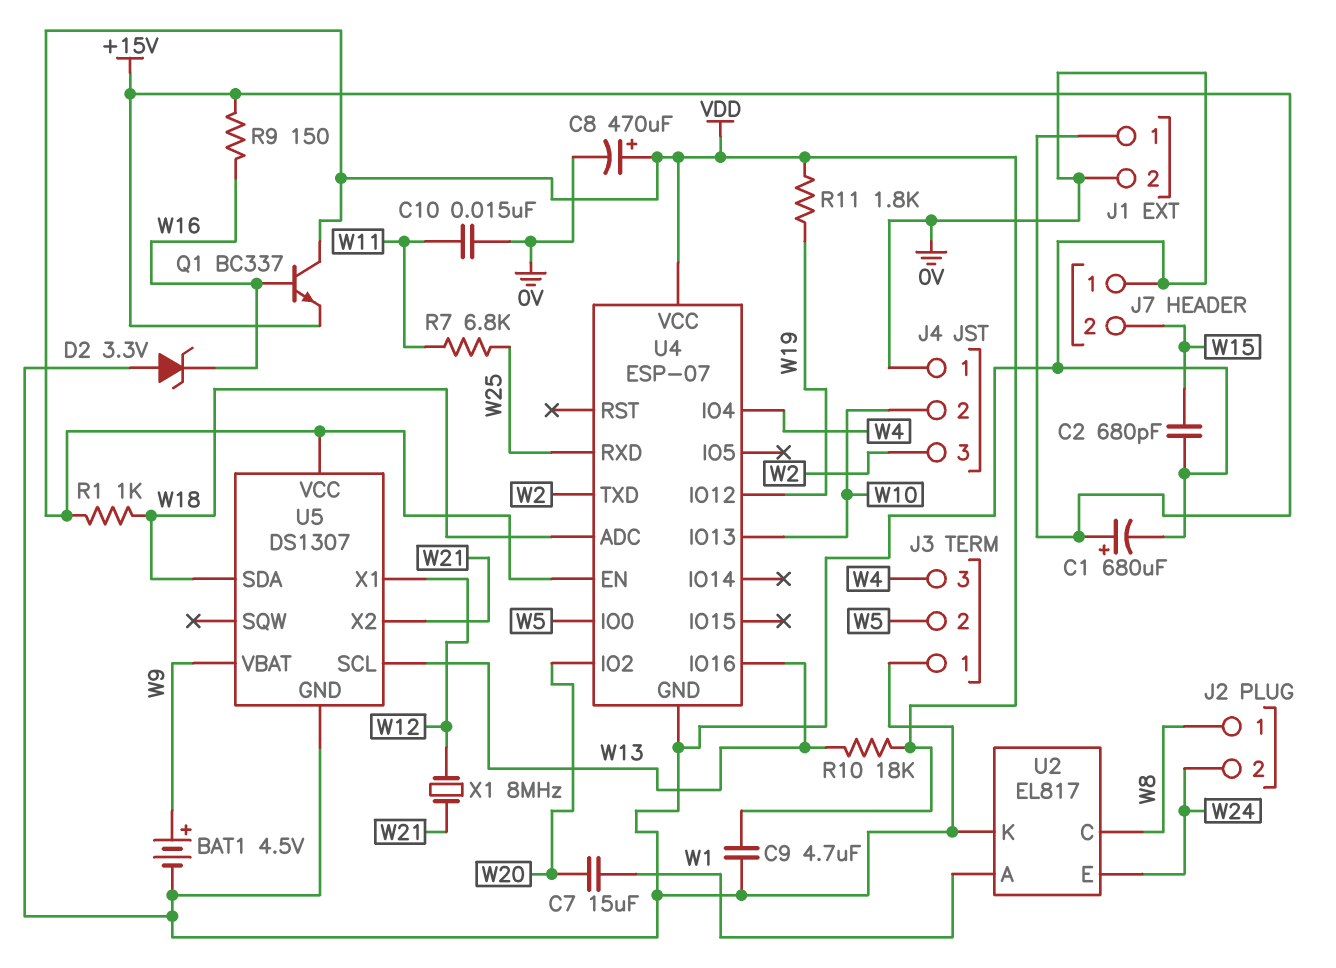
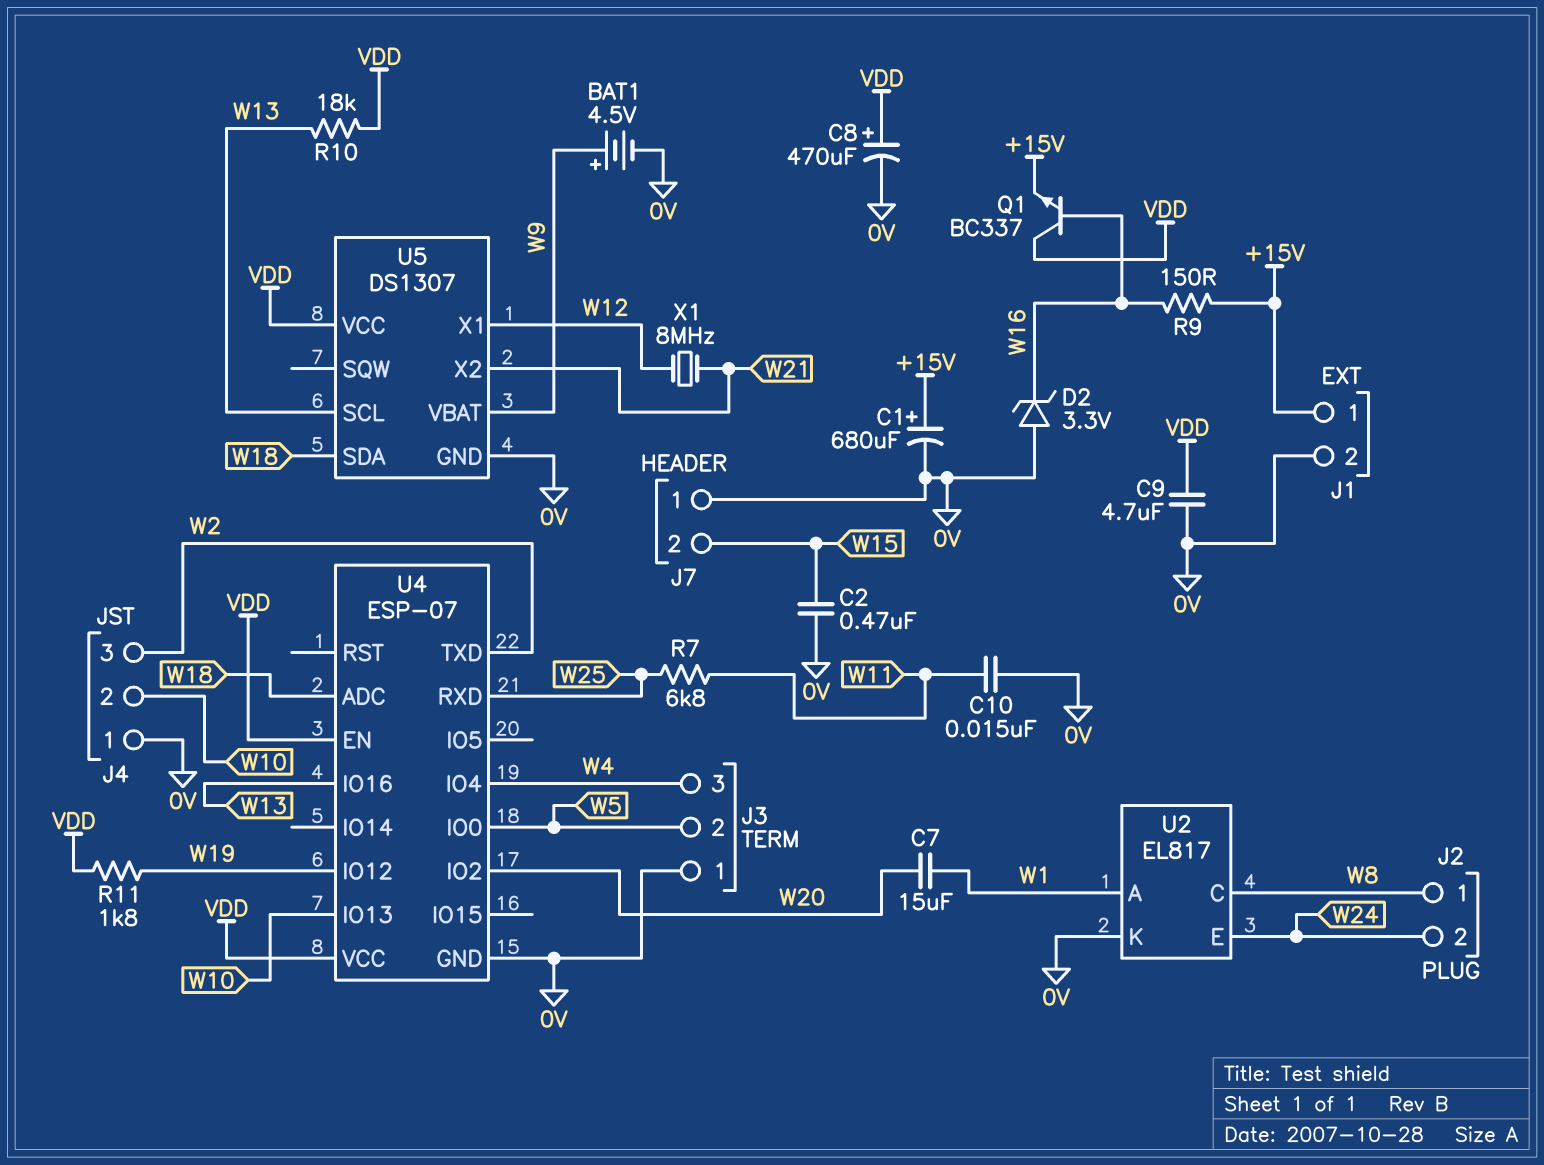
C2: 680pF (0V, W15) -> 470nF (0V, W15)
R1: 1k (VDD, W18) -> none

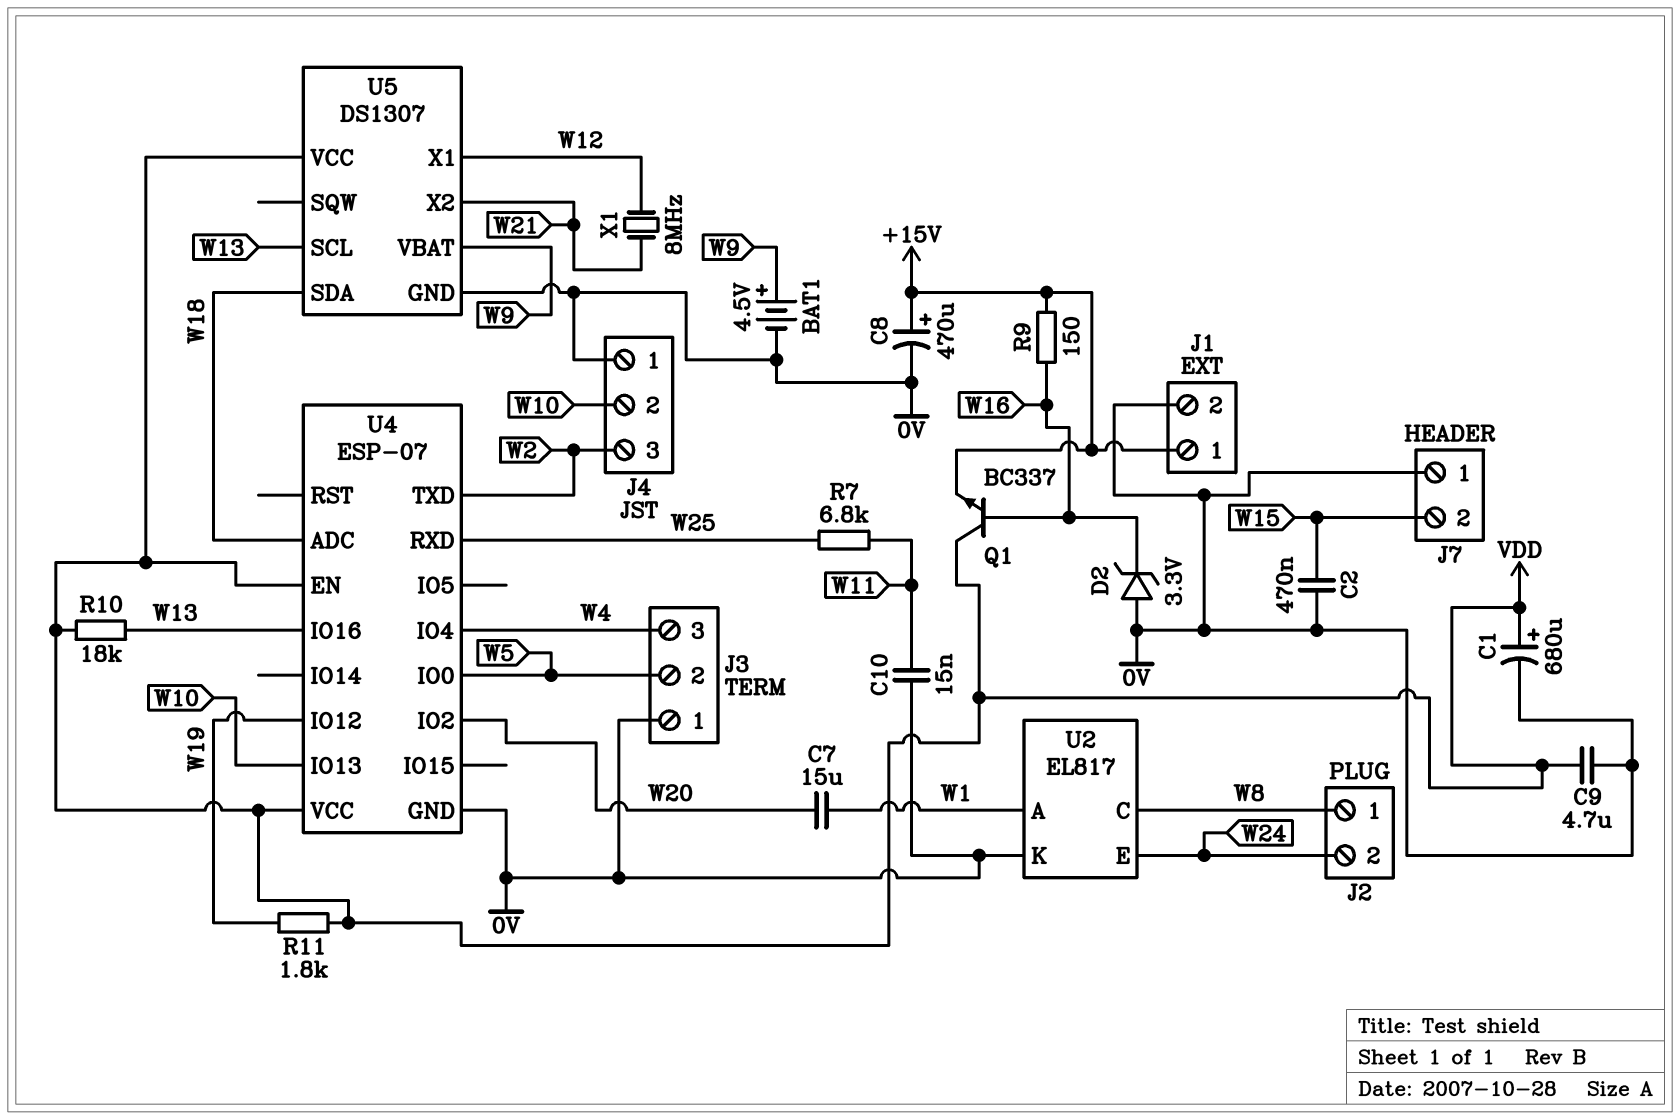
C1: 680uF (plus +15V, minus 0V) -> 680uF (plus VDD, minus 0V)
C8: 470uF (plus VDD, minus 0V) -> 470uF (plus +15V, minus 0V)

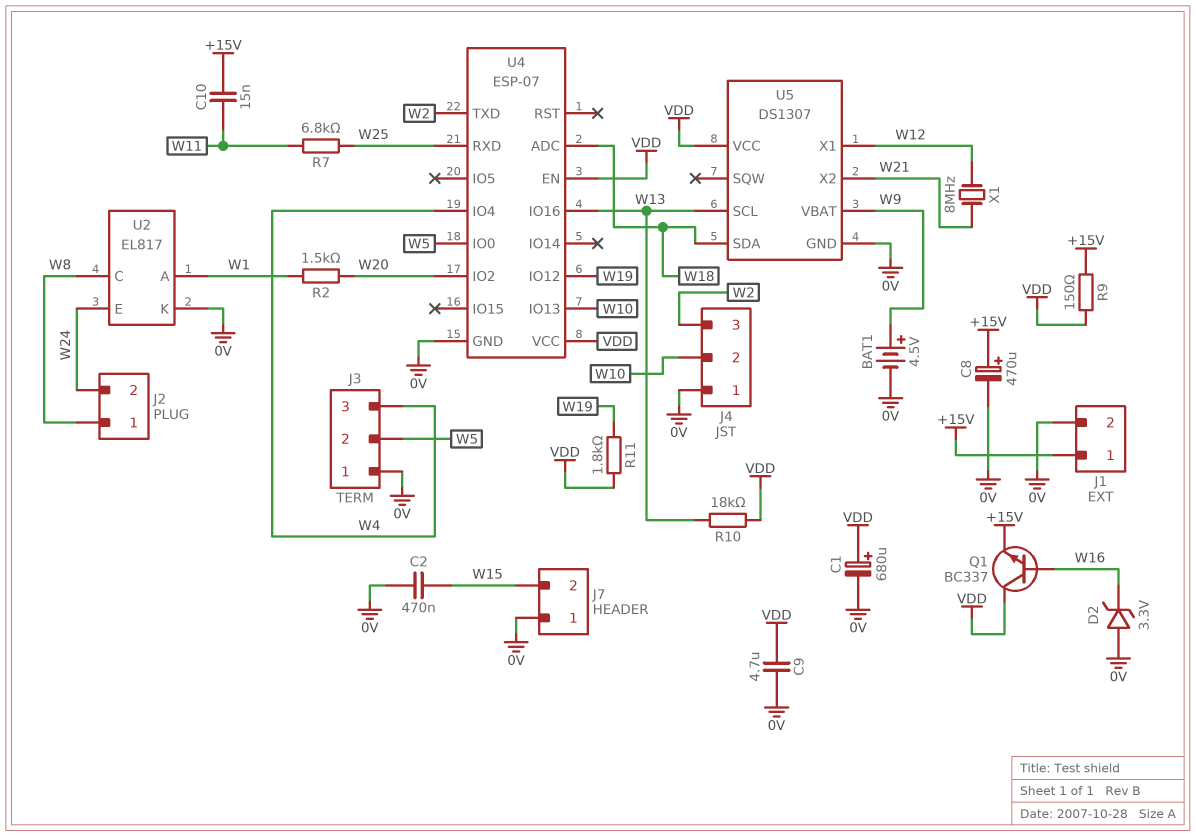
C7: 15uF (W1, W20) -> none
C10: 15nF (0V, W11) -> 15nF (+15V, W11)
R2: none -> 1.5k (W1, W20)
R9: 150 (+15V, W16) -> 150 (+15V, VDD)

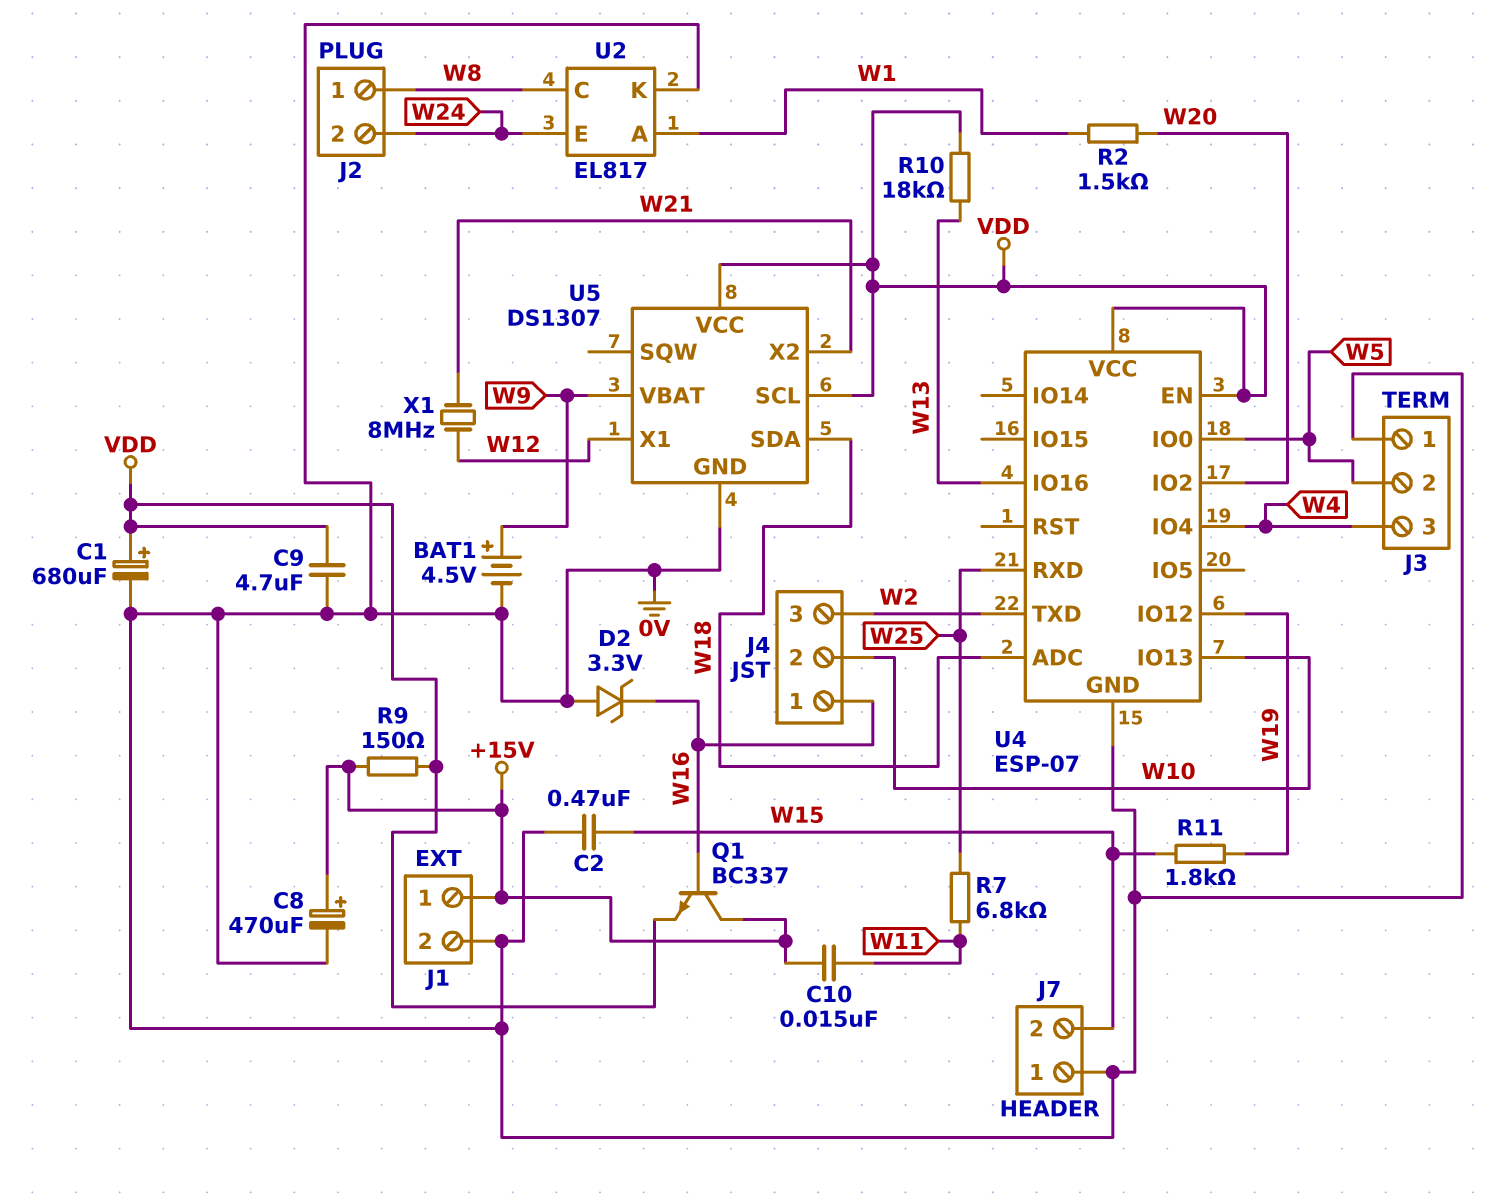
J4 pin 1: 0V -> W16
Q1: NPN BC337 (B W16, C VDD, E +15V) -> NPN BC337 (B W16, C +15V, E VDD)
R11: 1.8k (VDD, W19) -> 1.8k (W15, W19)
U5 pin SCL: W13 -> VDD

